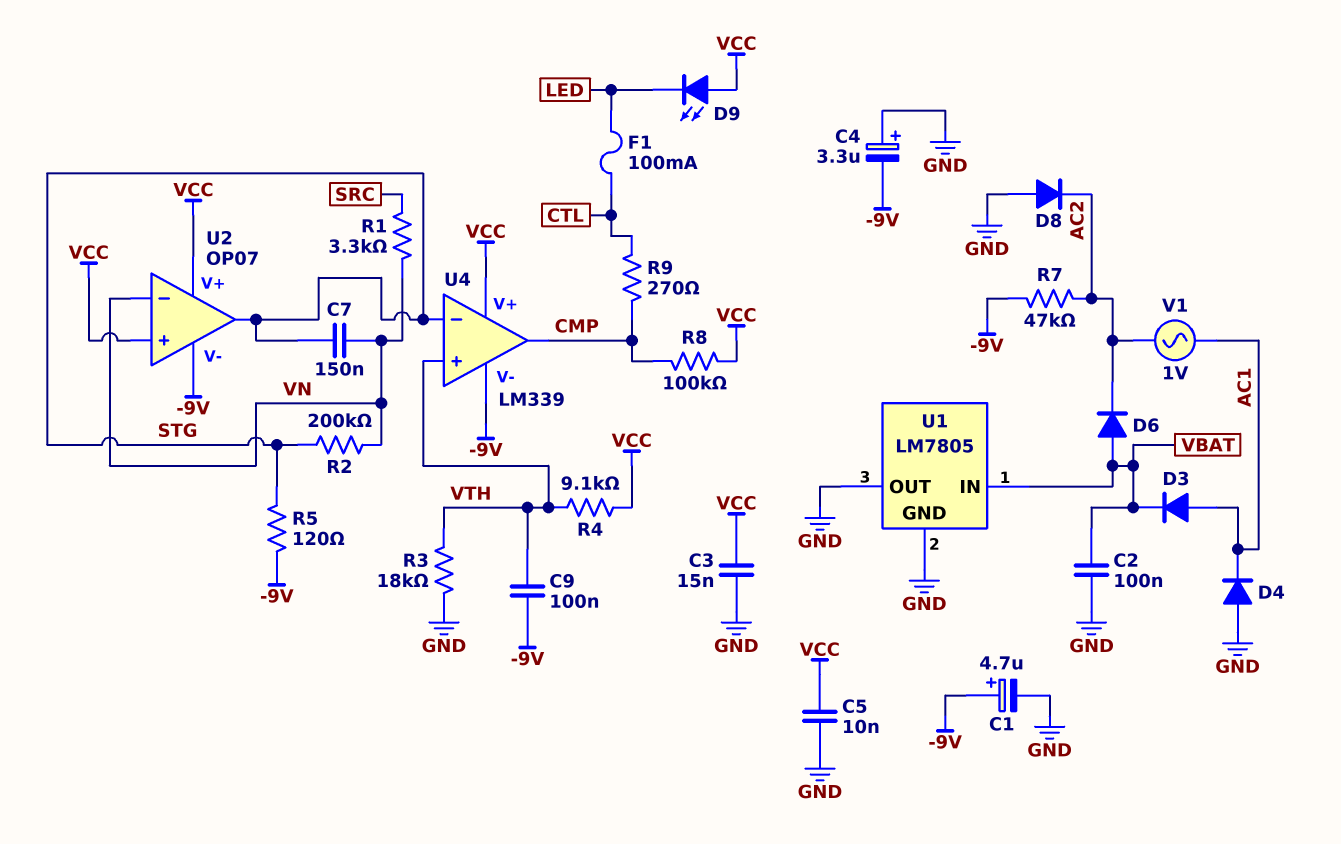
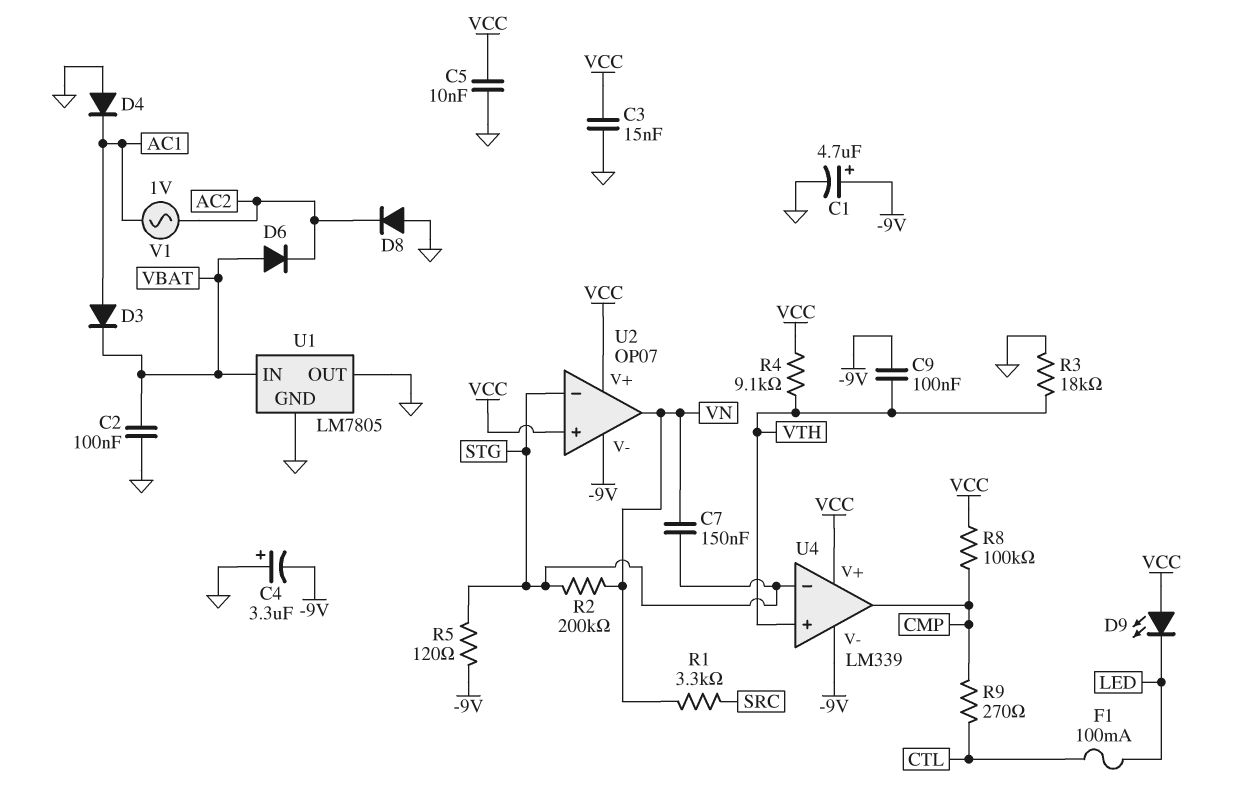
R7: 47k (-9V, AC2) -> none
U2 pin in-: VN -> STG
U2 pin out: STG -> VN

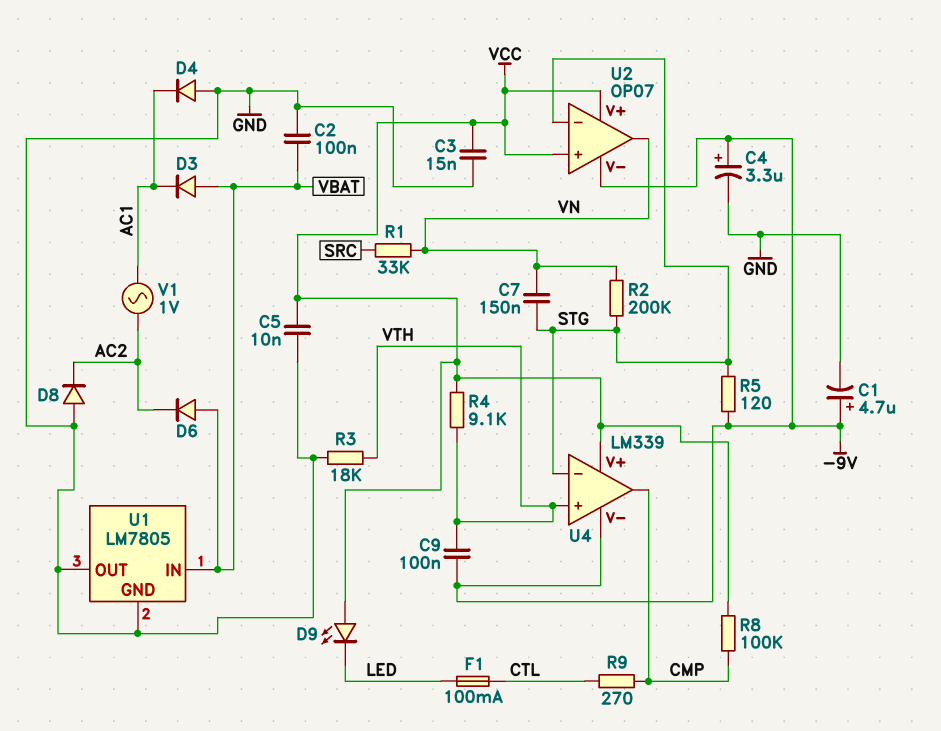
C4: 3.3uF (plus GND, minus -9V) -> 3.3uF (plus -9V, minus GND)
D3: diode (A AC1, K VBAT) -> diode (A VBAT, K AC1)
R1: 3.3k (SRC, VN) -> 33k (SRC, VN)

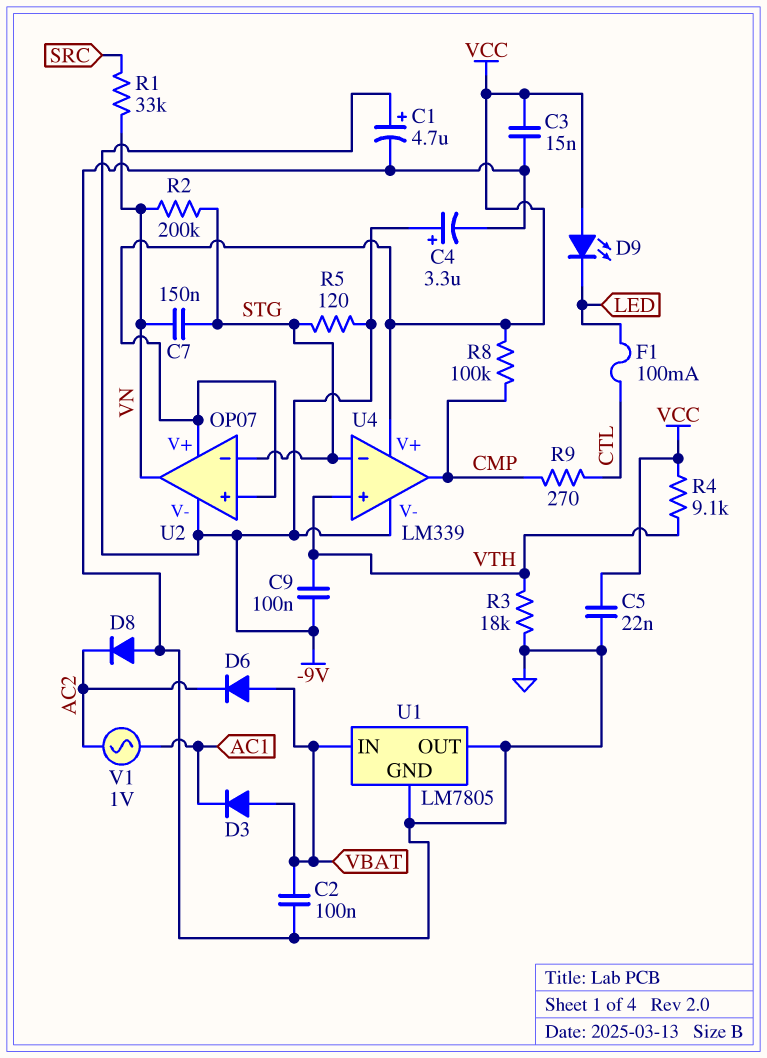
C5: 10nF (GND, VCC) -> 22nF (GND, VCC)
D4: diode (A GND, K AC1) -> none

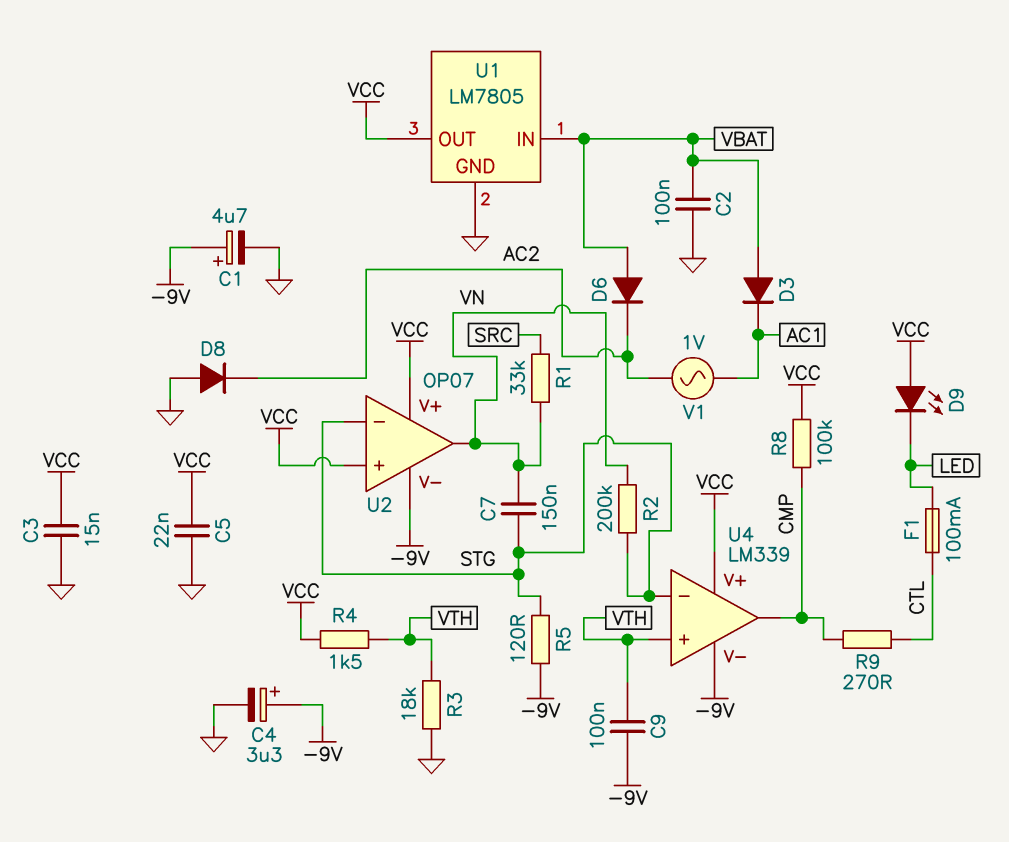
R4: 9.1k (VCC, VTH) -> 1.5k (VCC, VTH)
U1 pin OUT: GND -> VCC

